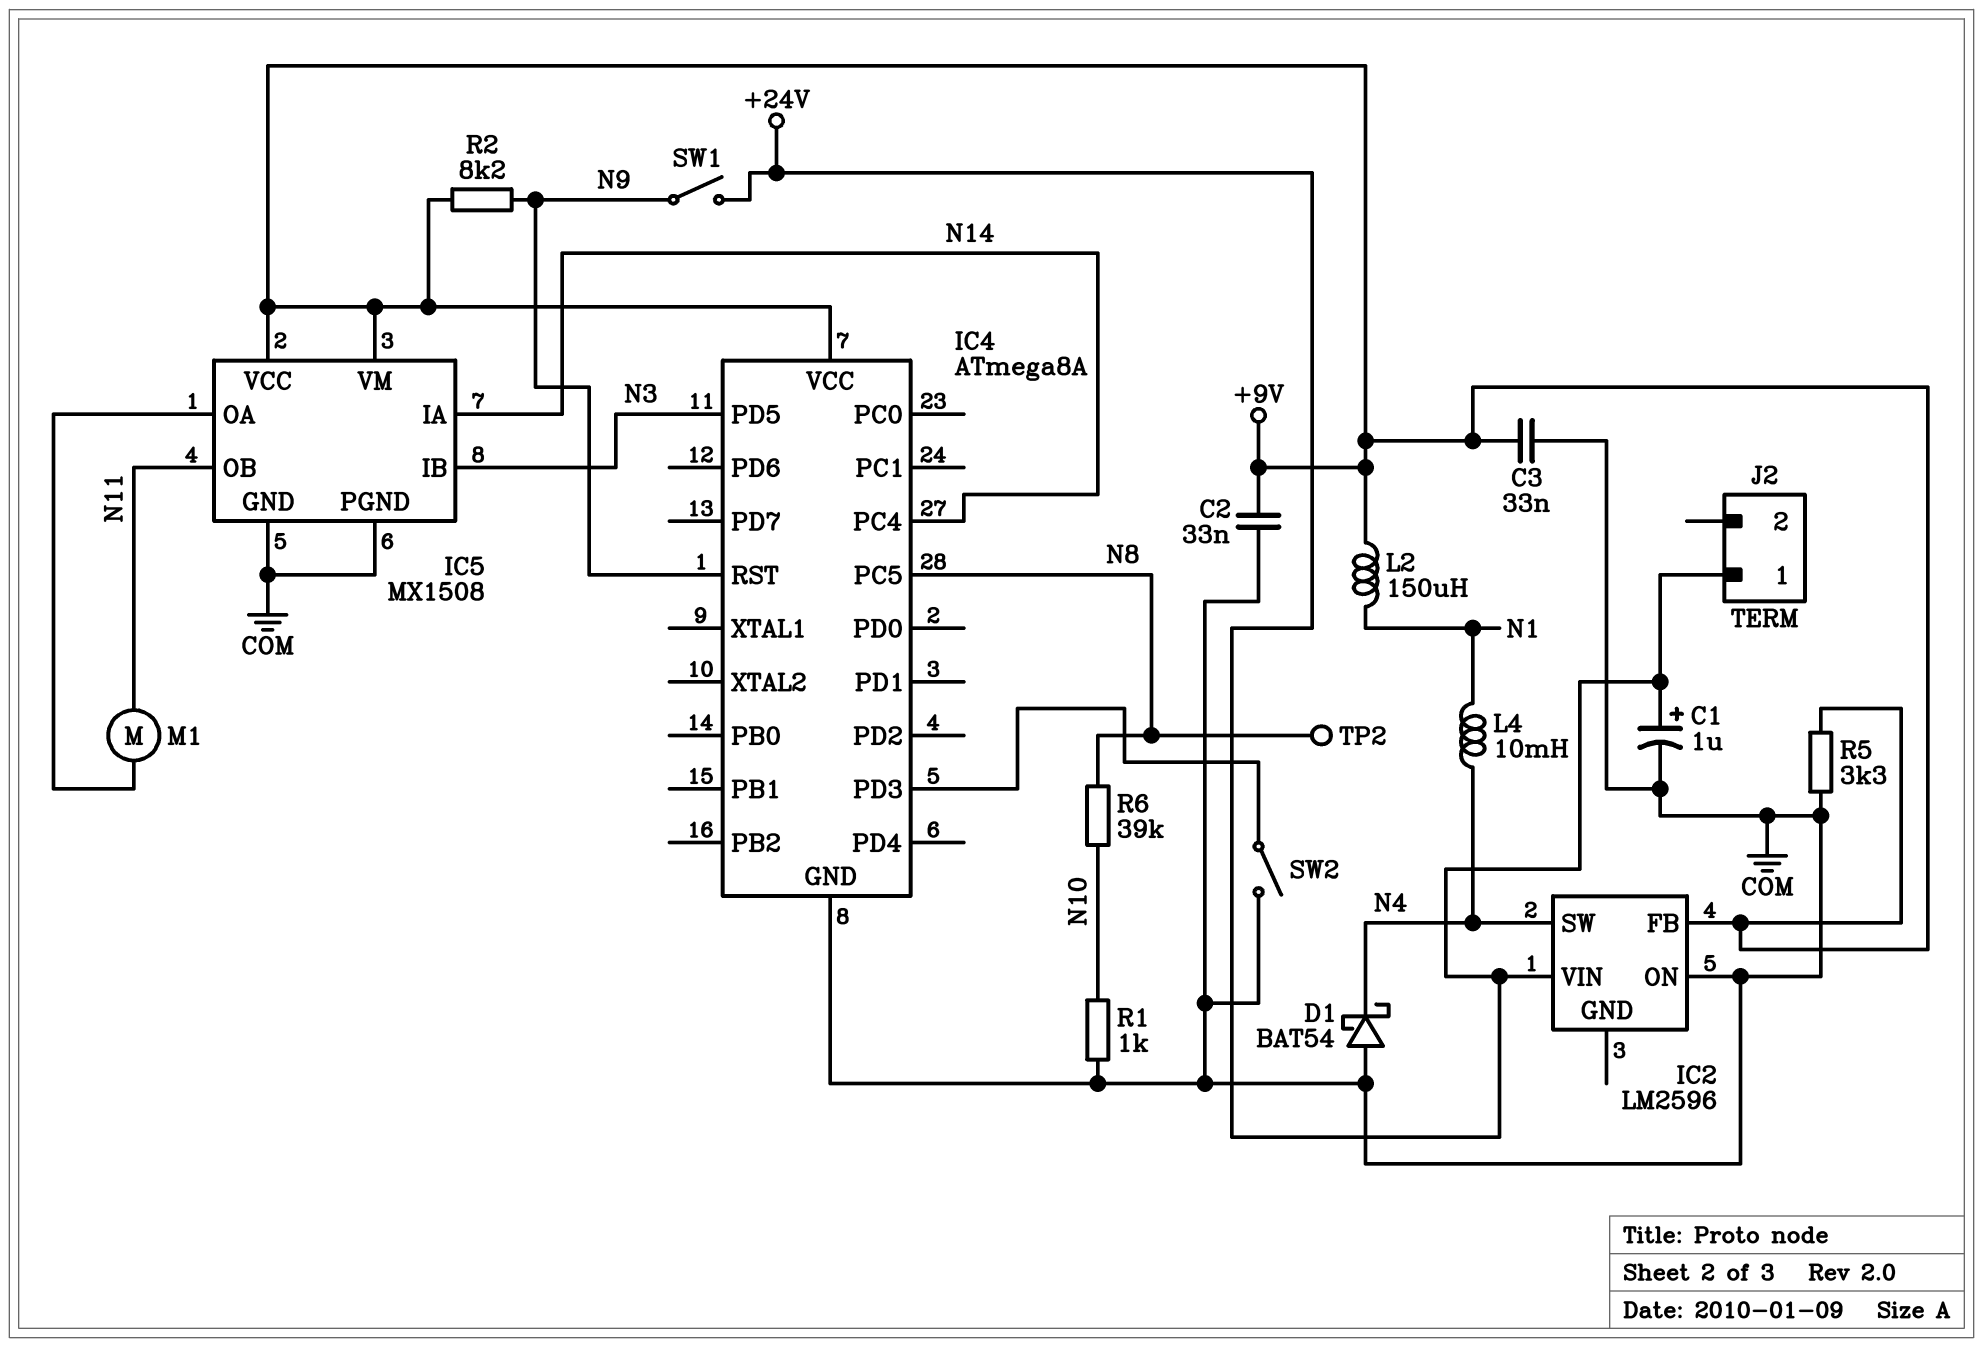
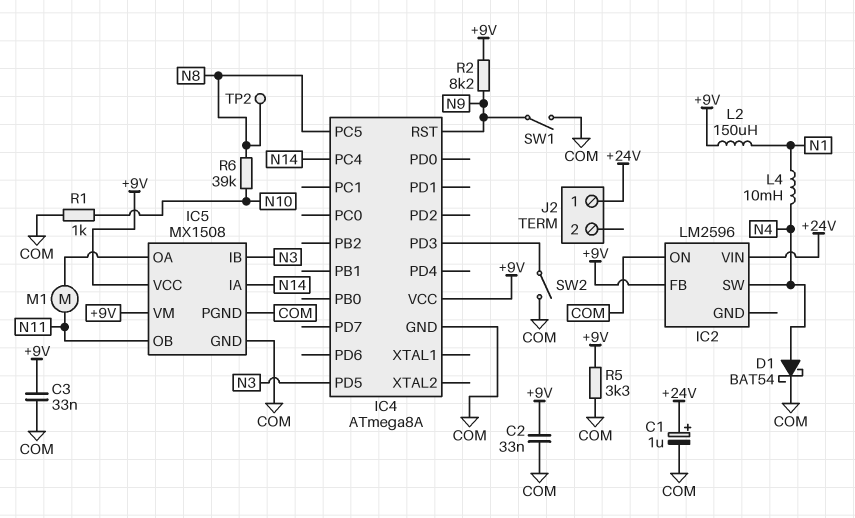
D1: schottky BAT54 (A COM, K N4) -> schottky BAT54 (A N4, K COM)
SW1: switch (+24V, N9) -> switch (COM, N9)

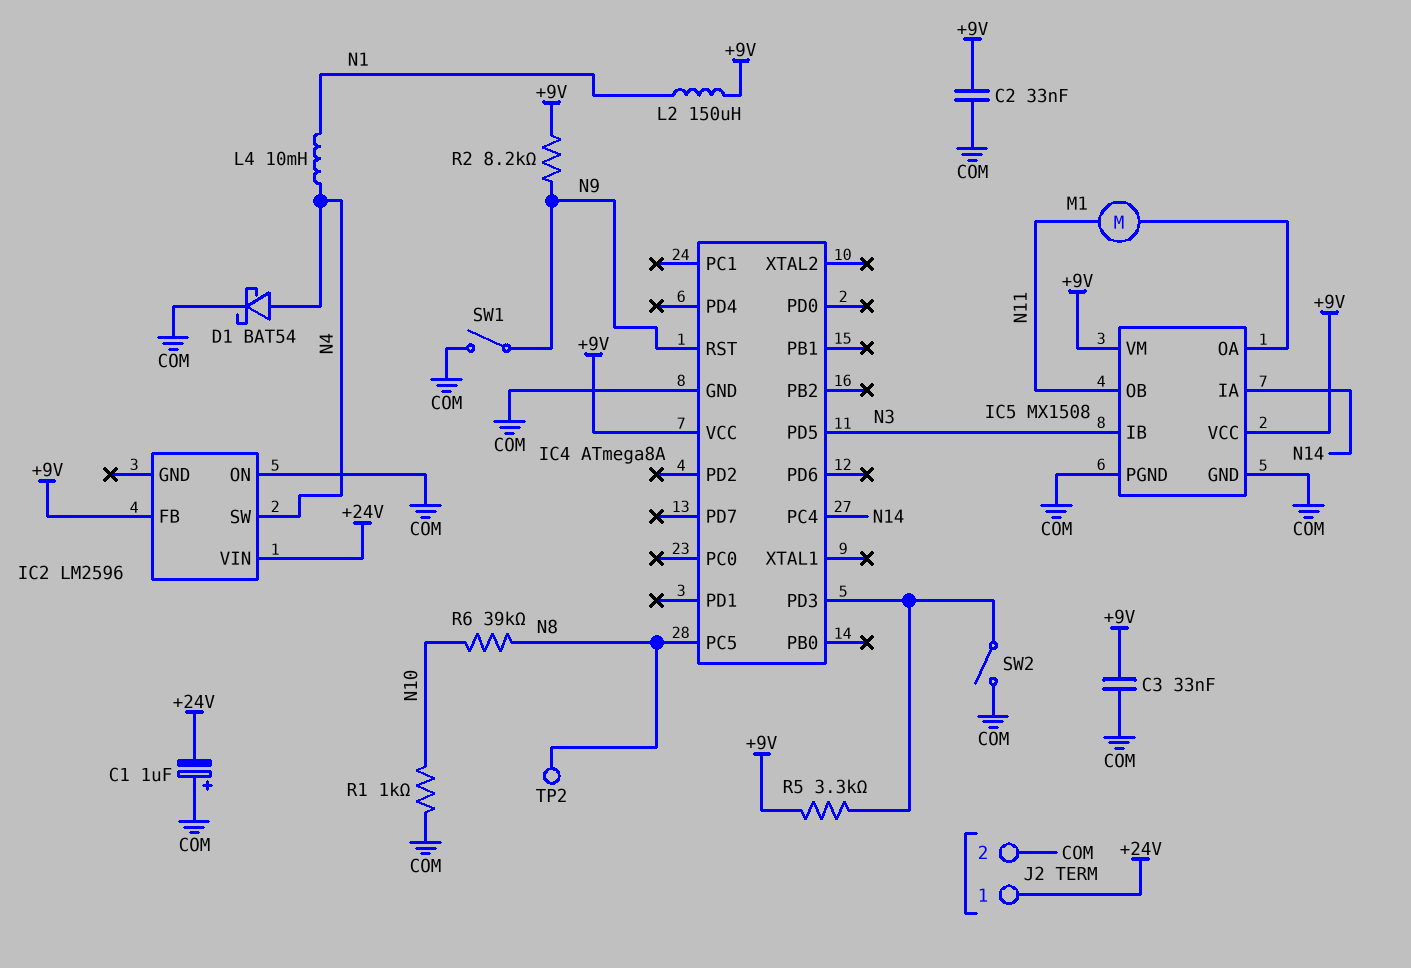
C1: 1uF (plus +24V, minus COM) -> 1uF (plus COM, minus +24V)
J2 pin 2: none -> COM
R5: 3.3k (+9V, COM) -> 3.3k (+9V, IC4/PD3)

